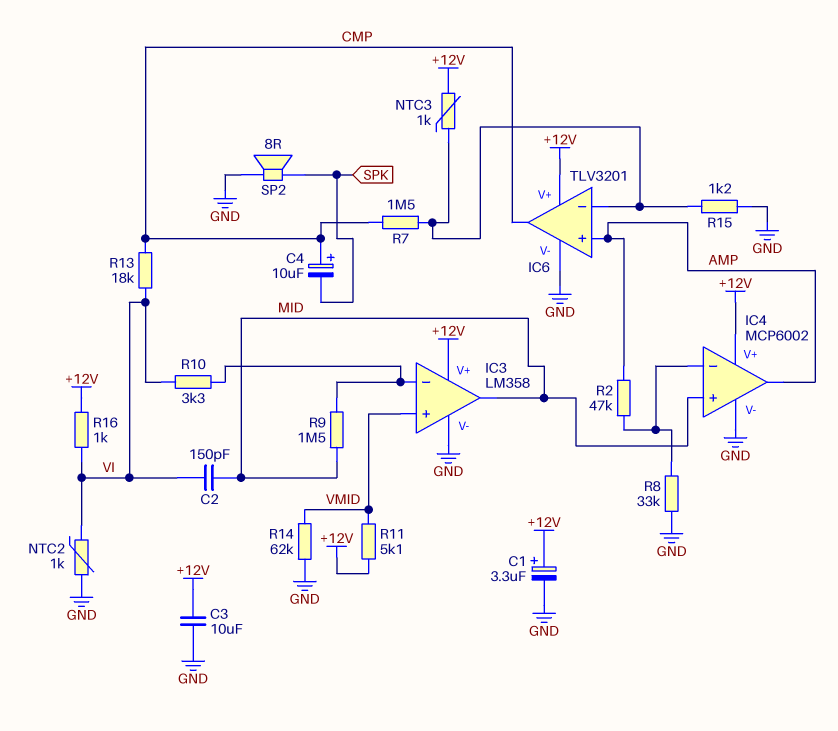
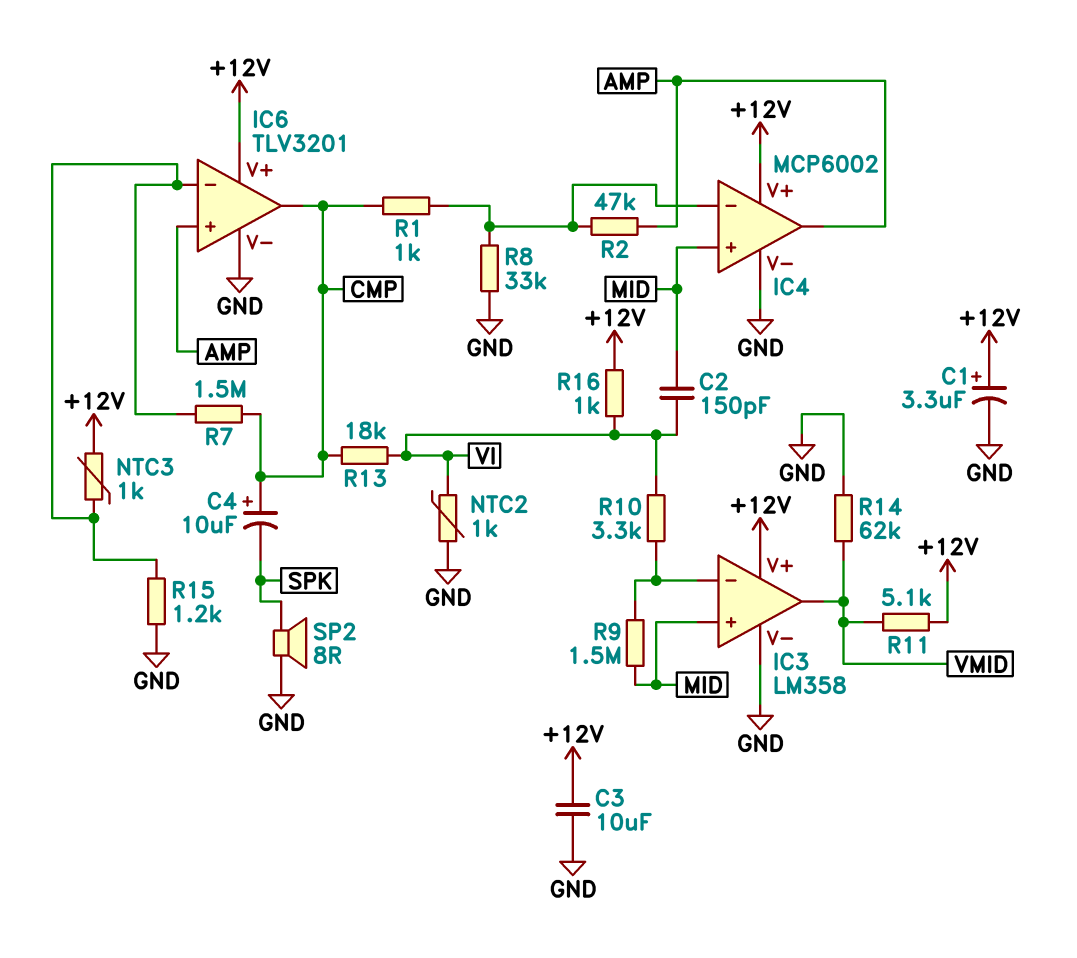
IC3 pin in+: VMID -> MID
IC3 pin out: MID -> VMID
R1: none -> 1k (CMP, IC4/in-)

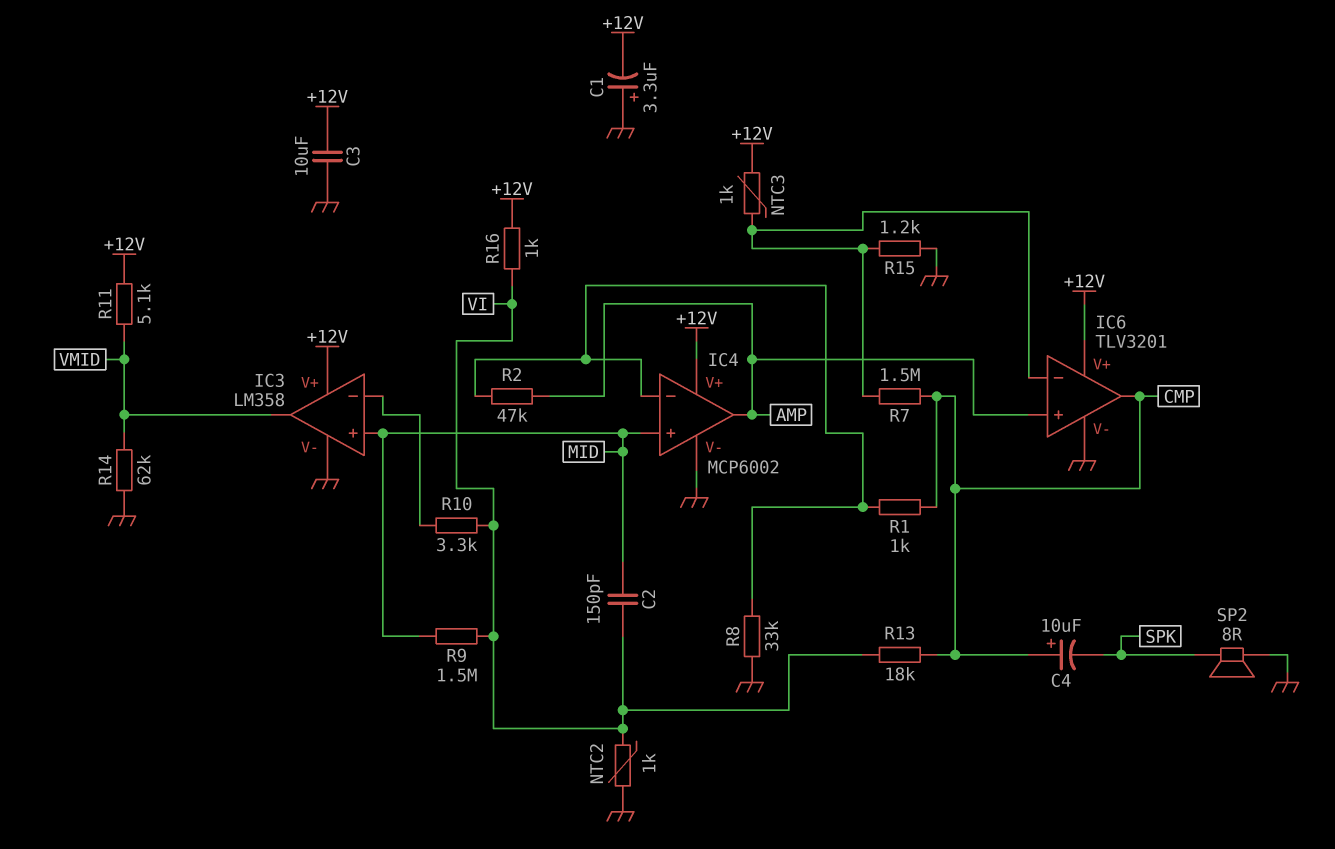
C1: 3.3uF (plus +12V, minus GND) -> 3.3uF (plus GND, minus +12V)
R9: 1.5M (IC3/in-, MID) -> 1.5M (MID, VI)

